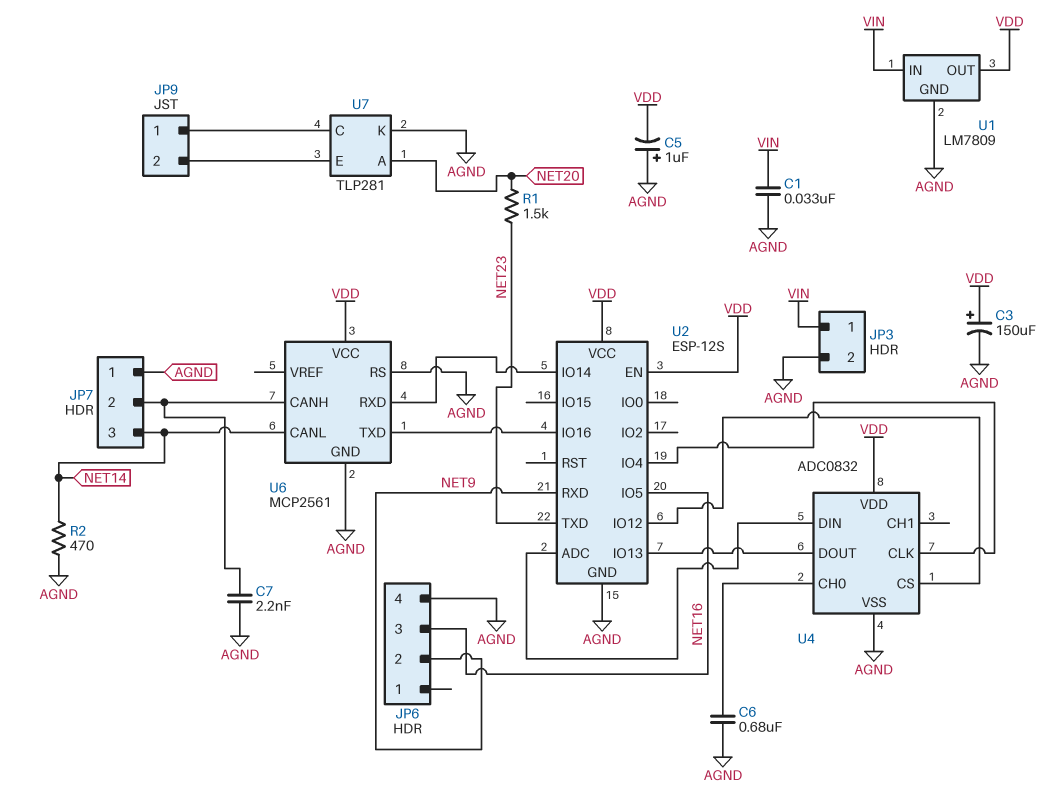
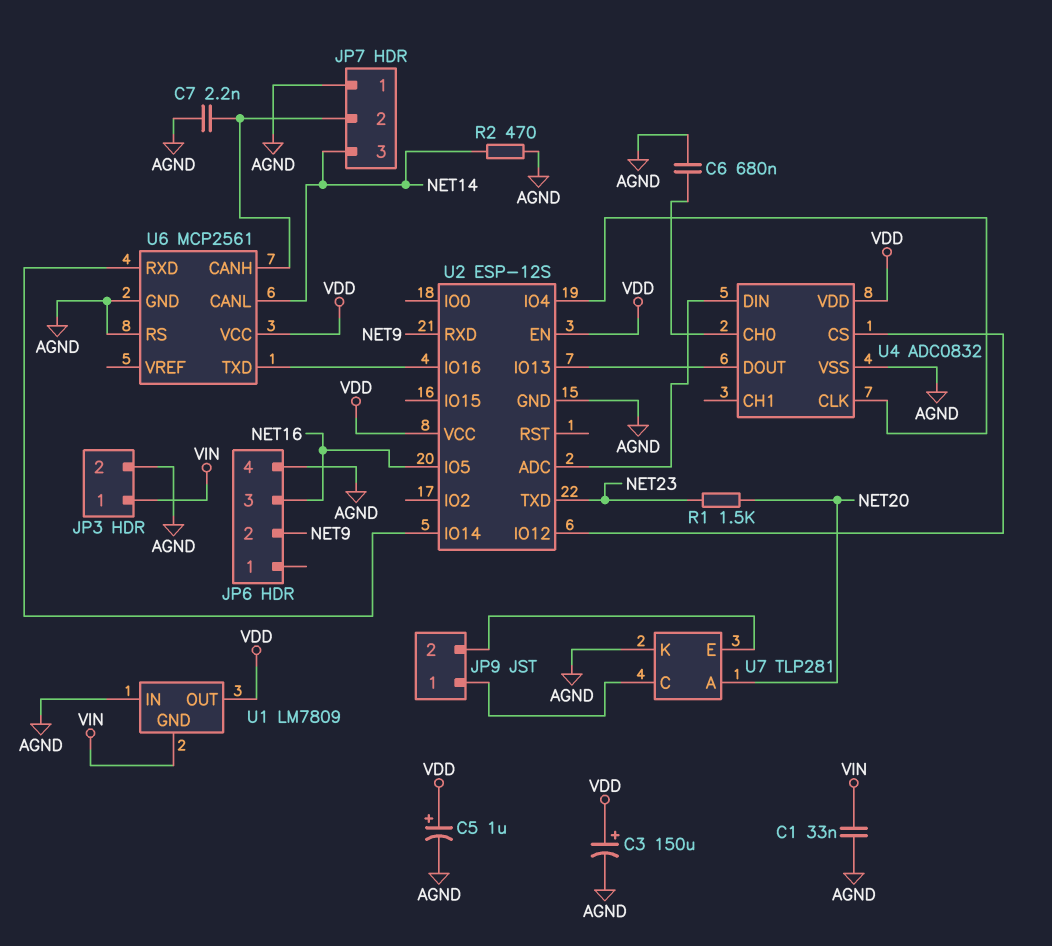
C5: 1uF (plus AGND, minus VDD) -> 1uF (plus VDD, minus AGND)
U1 pin GND: AGND -> VIN
U1 pin IN: VIN -> AGND

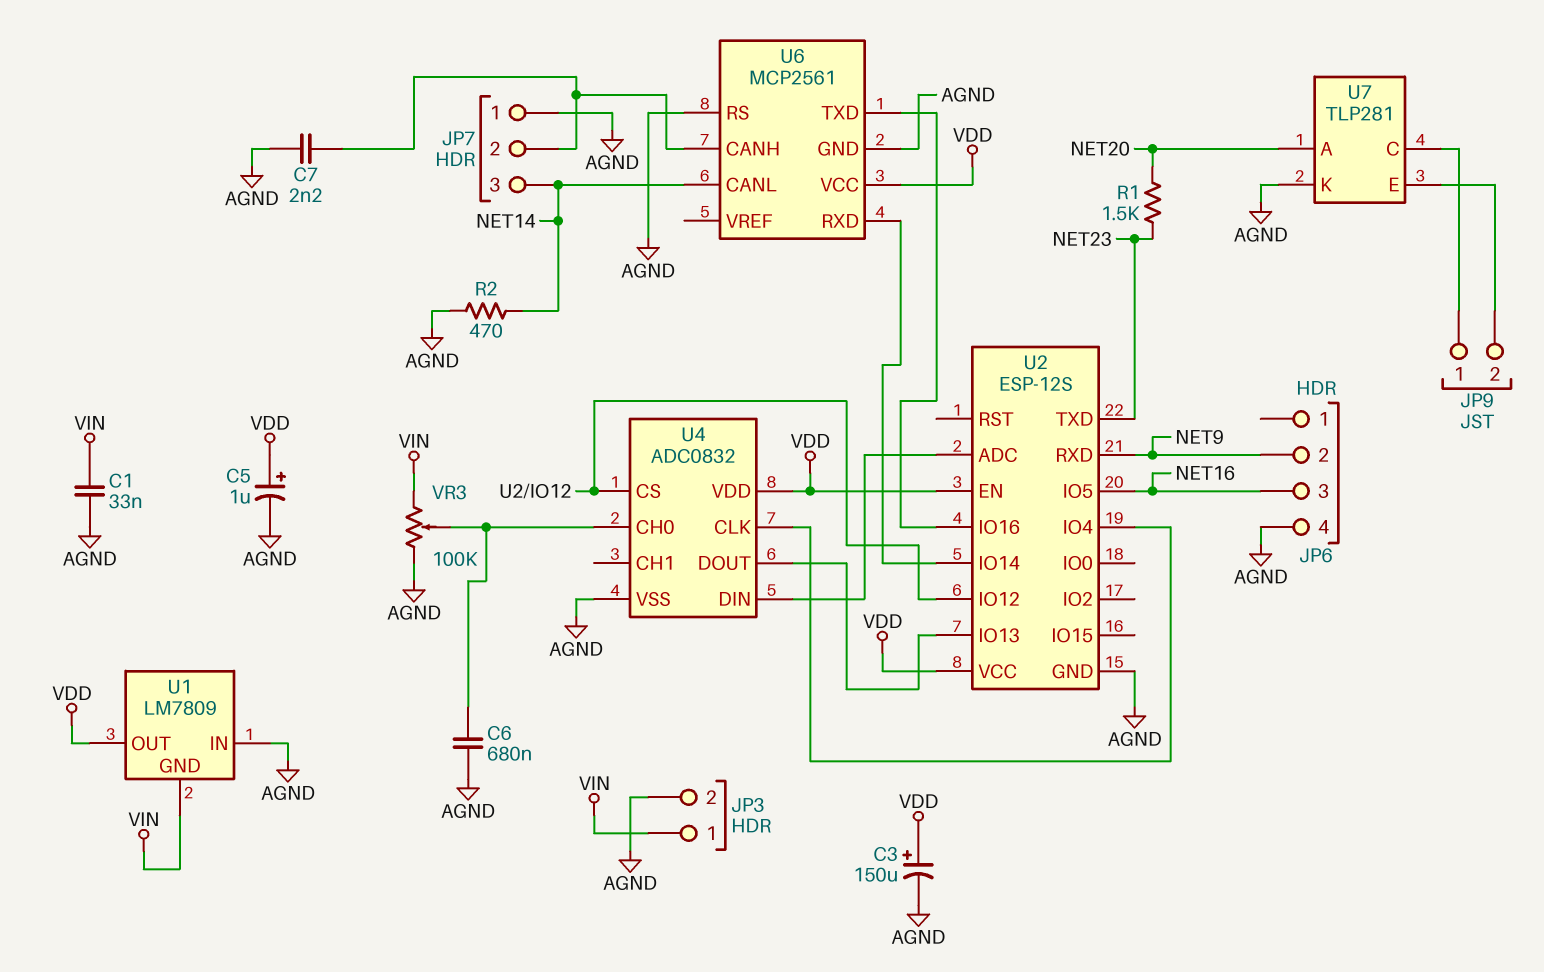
VR3: none -> 100k (AGND, VIN, wiper U4/CH0)

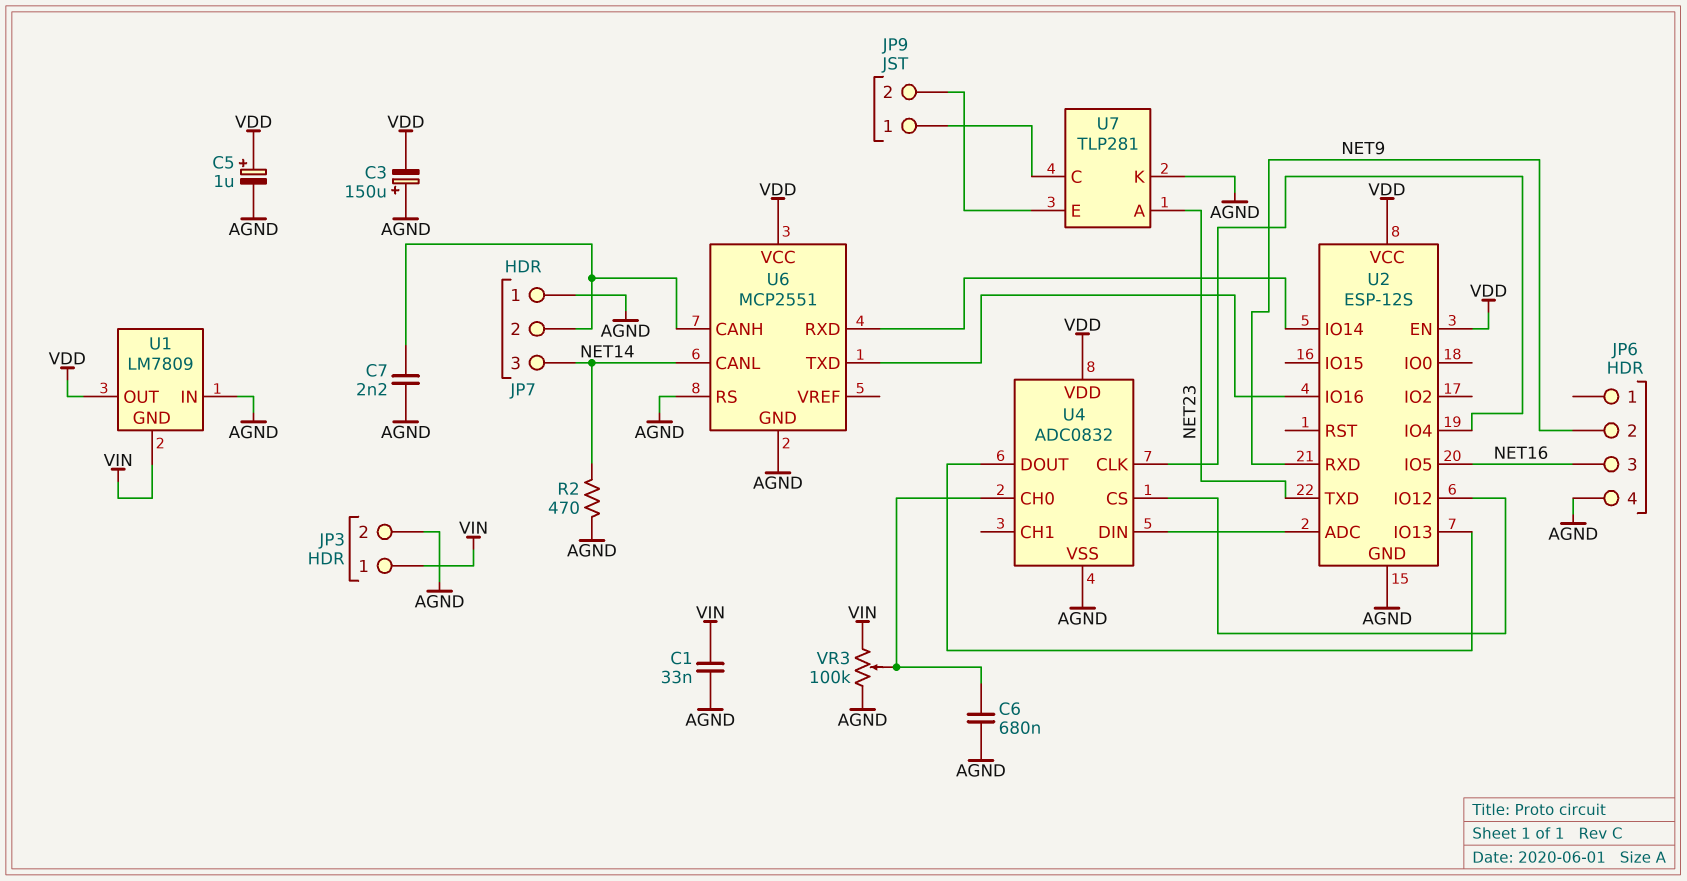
C3: 150uF (plus VDD, minus AGND) -> 150uF (plus AGND, minus VDD)
R1: 1.5k (NET20, NET23) -> none
U6: MCP2561 -> MCP2551
U7 pin A: NET20 -> NET23

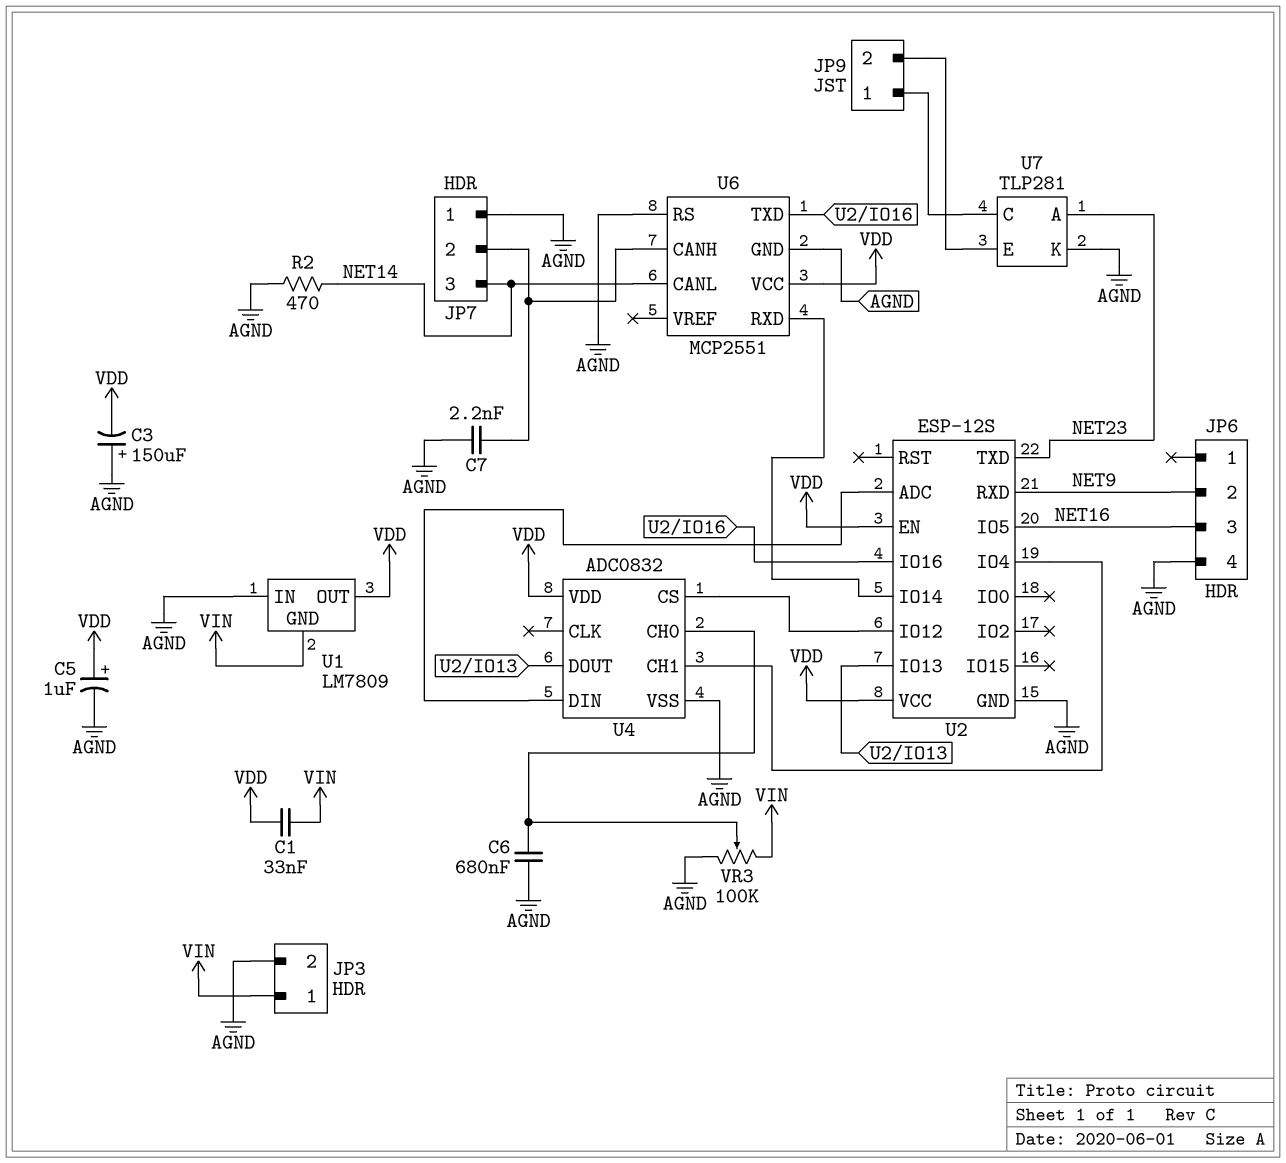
C1: 33nF (AGND, VIN) -> 33nF (VDD, VIN)
U4 pin CH1: none -> U2/IO4
U4 pin CLK: U2/IO4 -> none

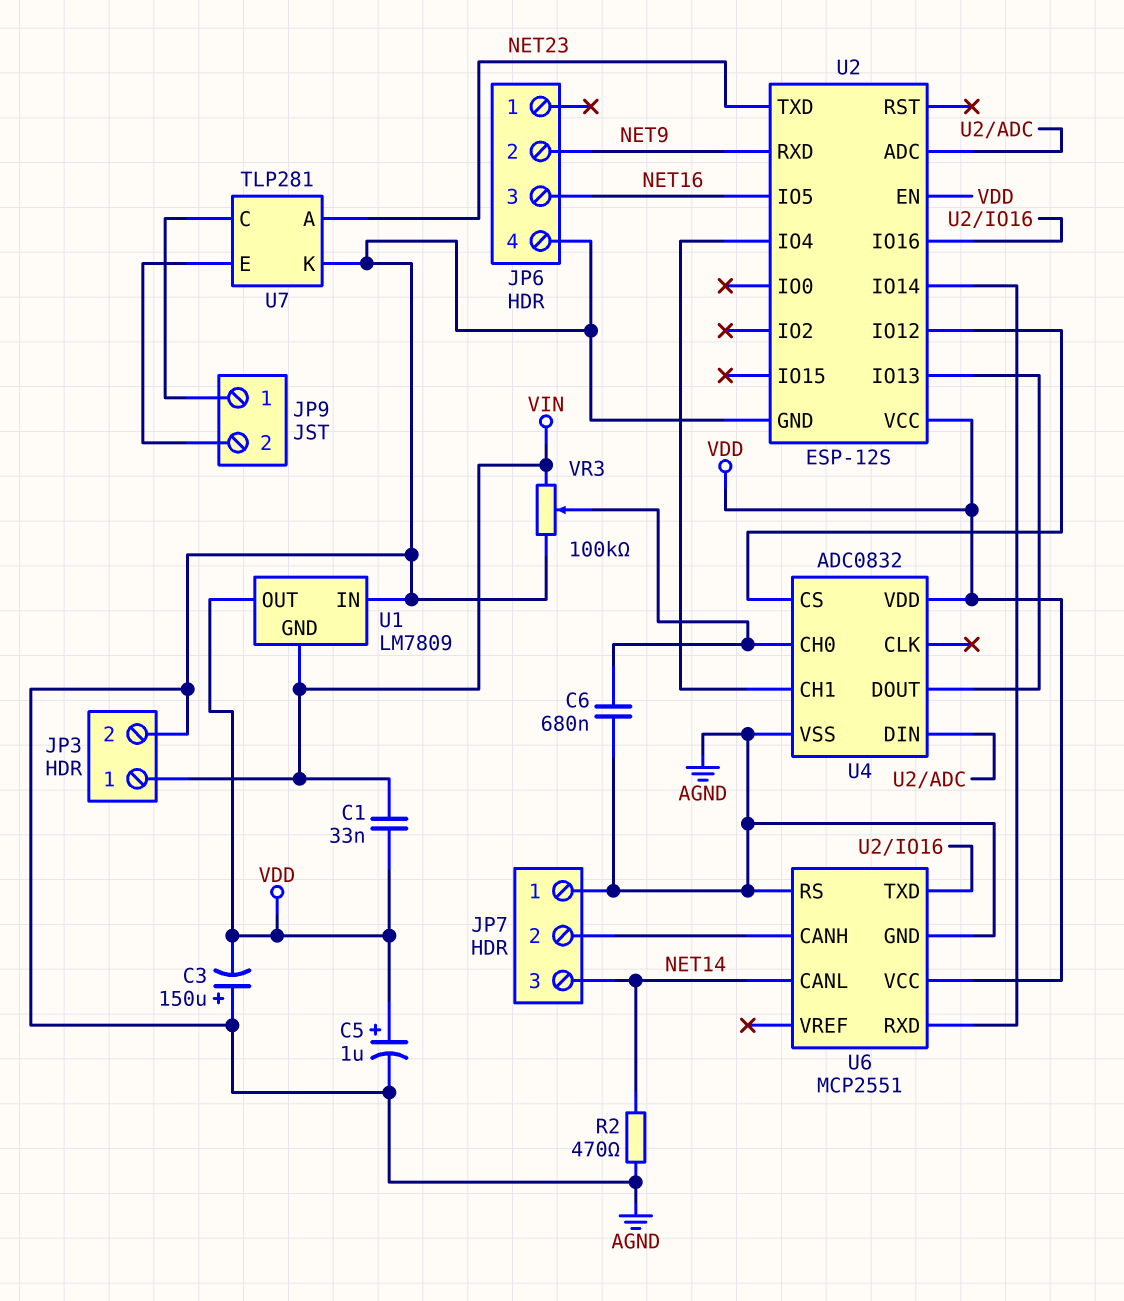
C7: 2.2nF (AGND, JP7/2) -> none

